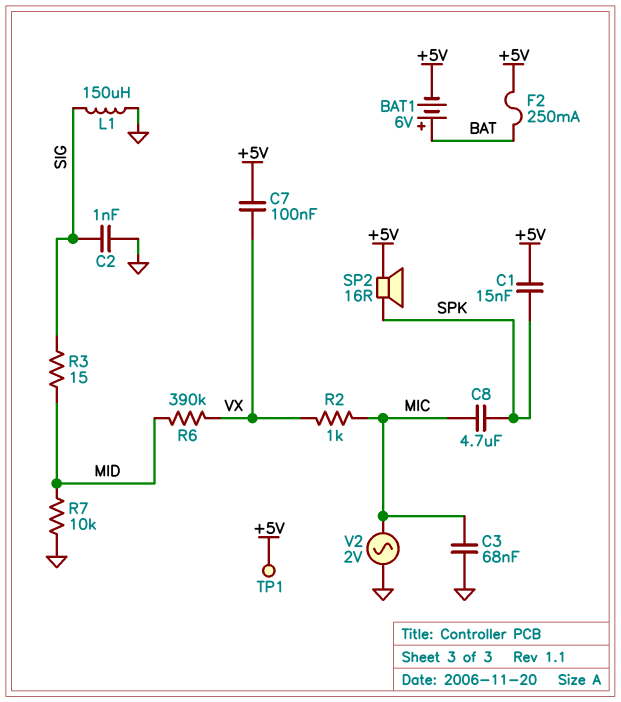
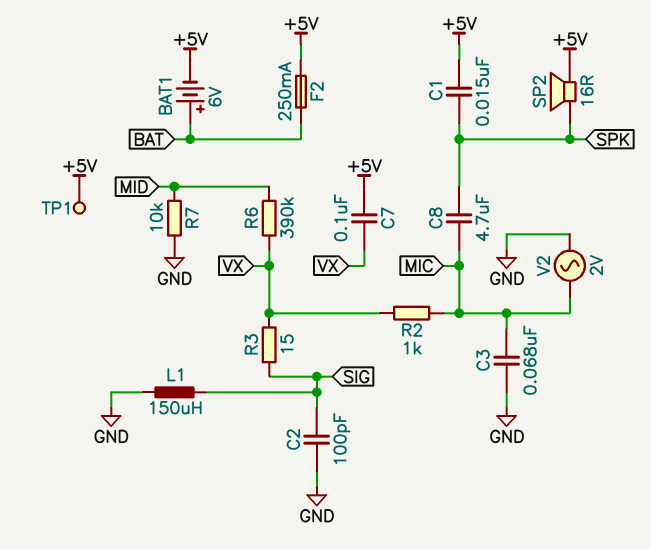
C2: 1nF (GND, SIG) -> 100pF (GND, SIG)
R3: 15 (MID, SIG) -> 15 (SIG, VX)

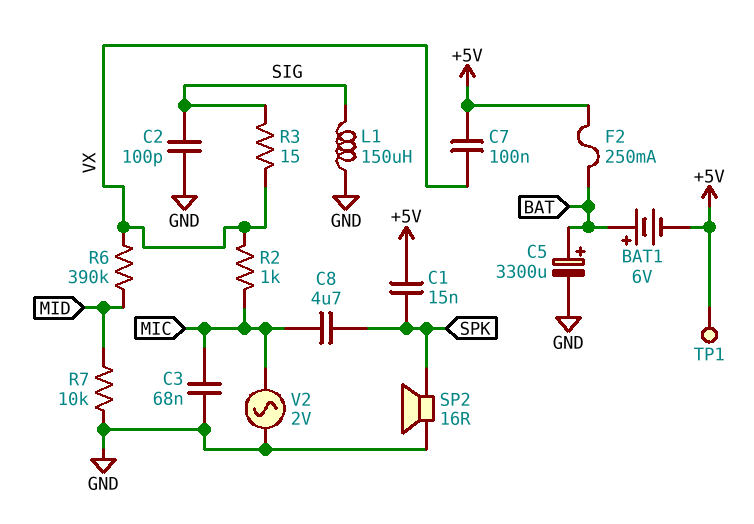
C5: none -> 3300uF (plus BAT, minus GND)
SP2: speaker 16R (+5V, SPK) -> speaker 16R (GND, SPK)

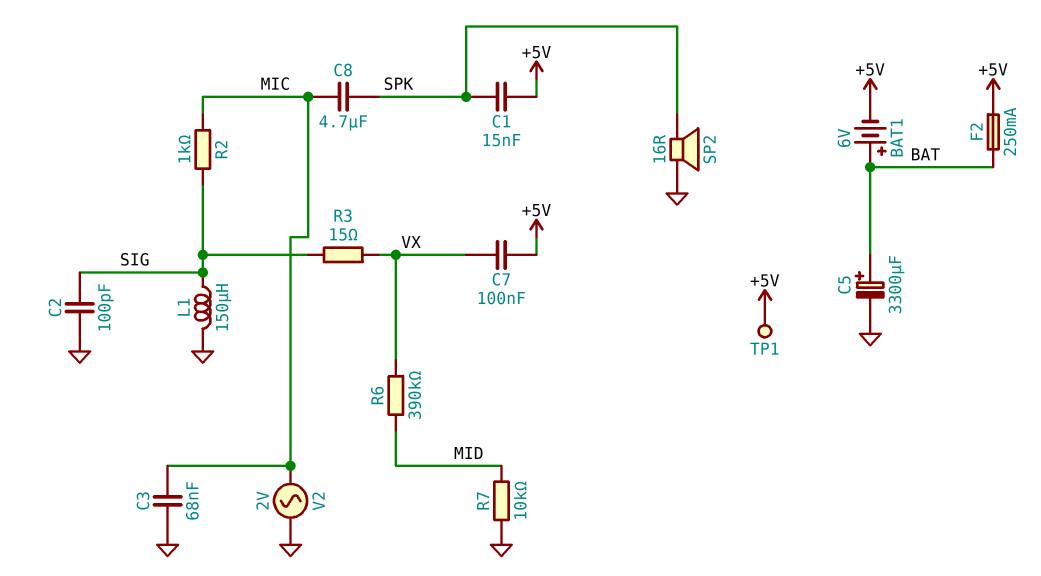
R2: 1k (MIC, VX) -> 1k (MIC, SIG)

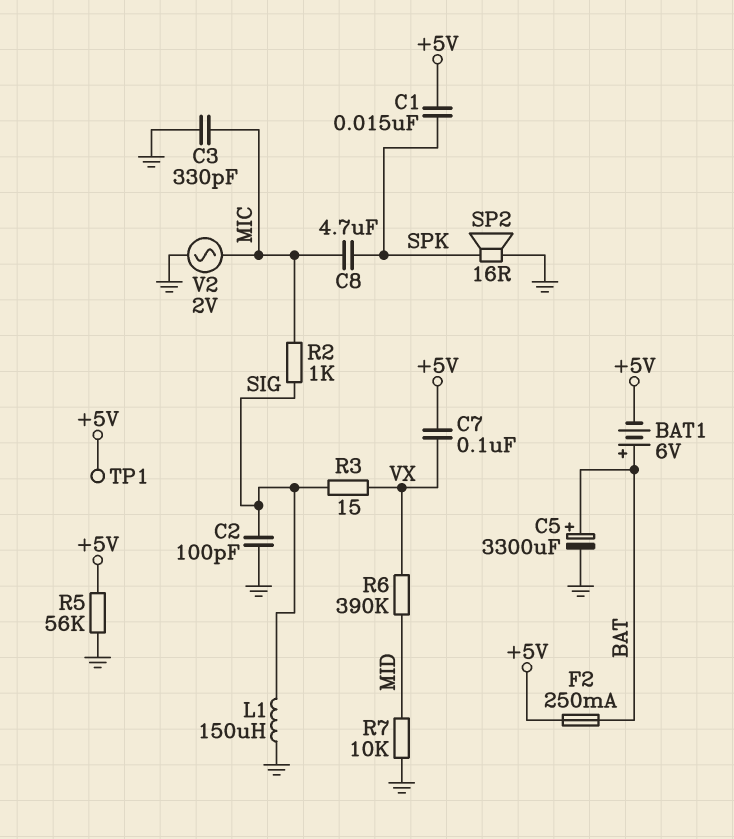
C3: 68nF (GND, MIC) -> 330pF (GND, MIC)
R5: none -> 56k (+5V, GND)

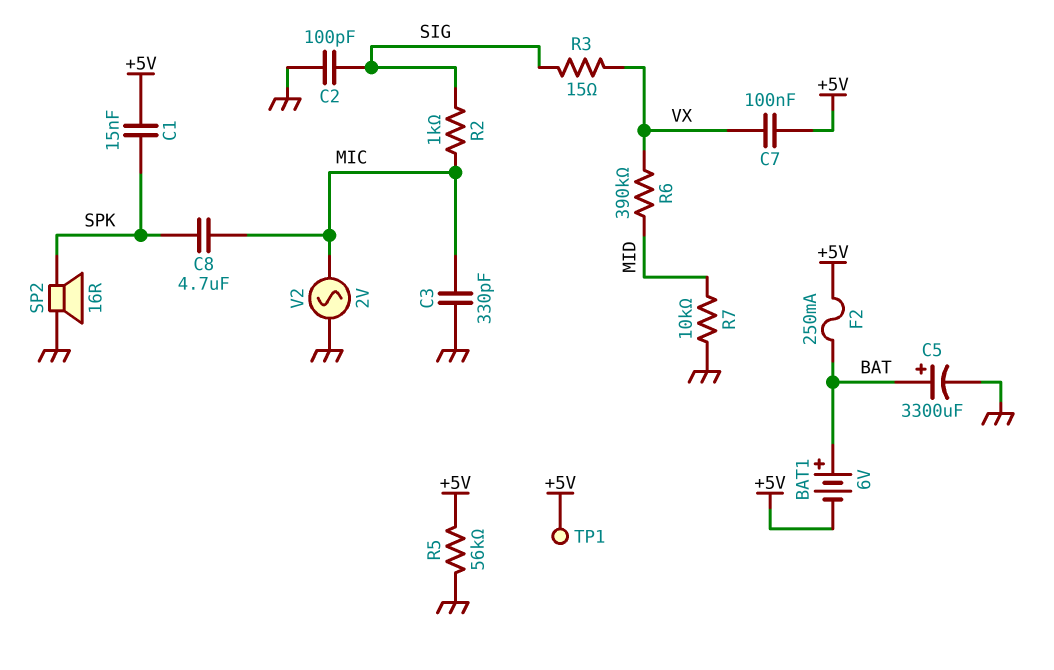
L1: 150uH (GND, SIG) -> none

